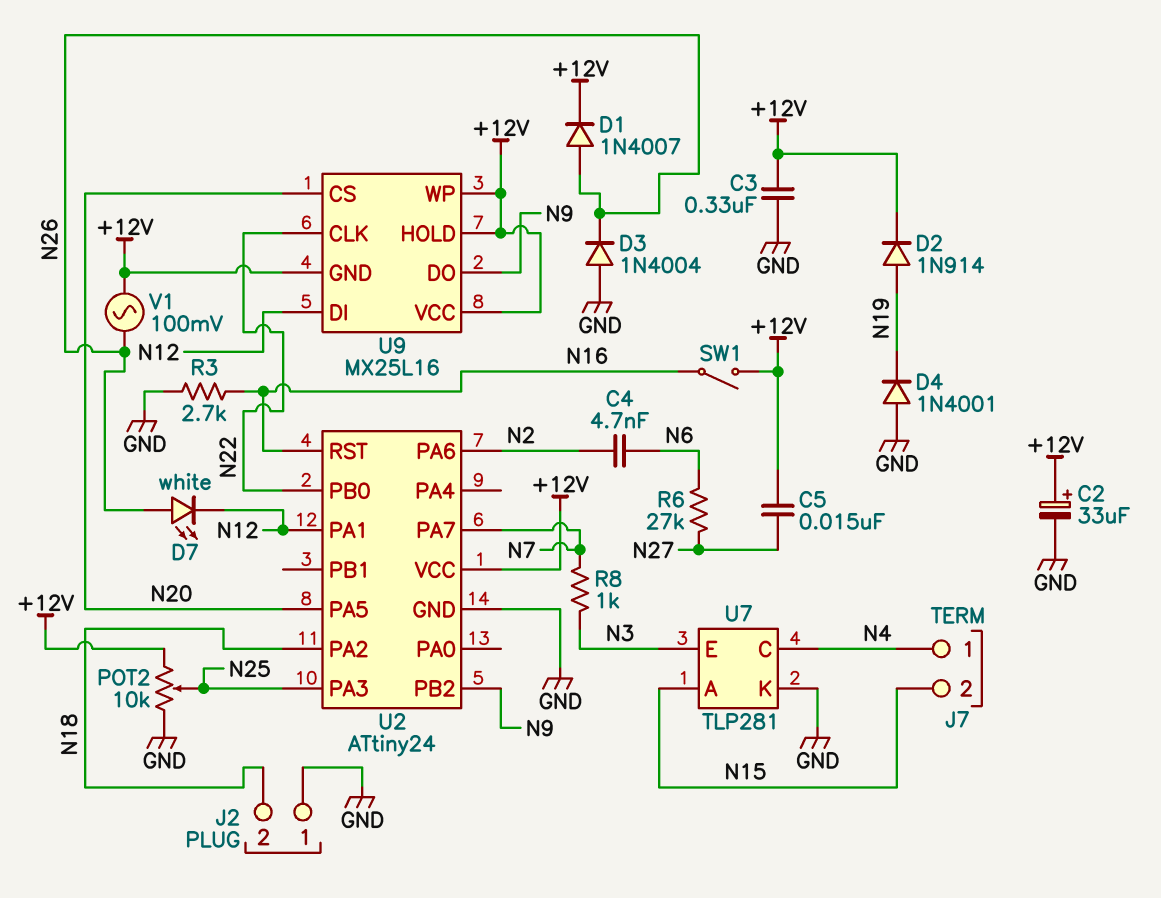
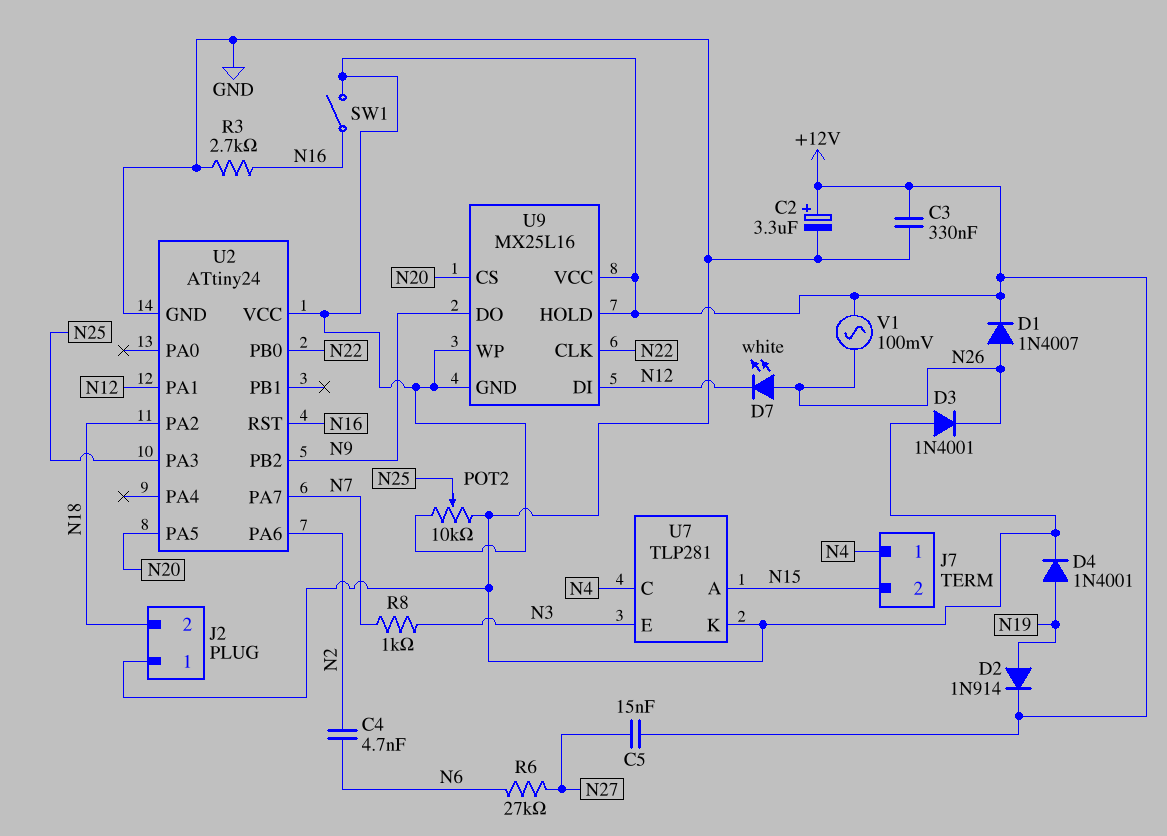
C2: 33uF (plus +12V, minus GND) -> 3.3uF (plus +12V, minus GND)
D3: diode 1N4004 (A GND, K N26) -> diode 1N4001 (A GND, K N26)
D4: diode 1N4001 (A GND, K N19) -> diode 1N4001 (A N19, K GND)

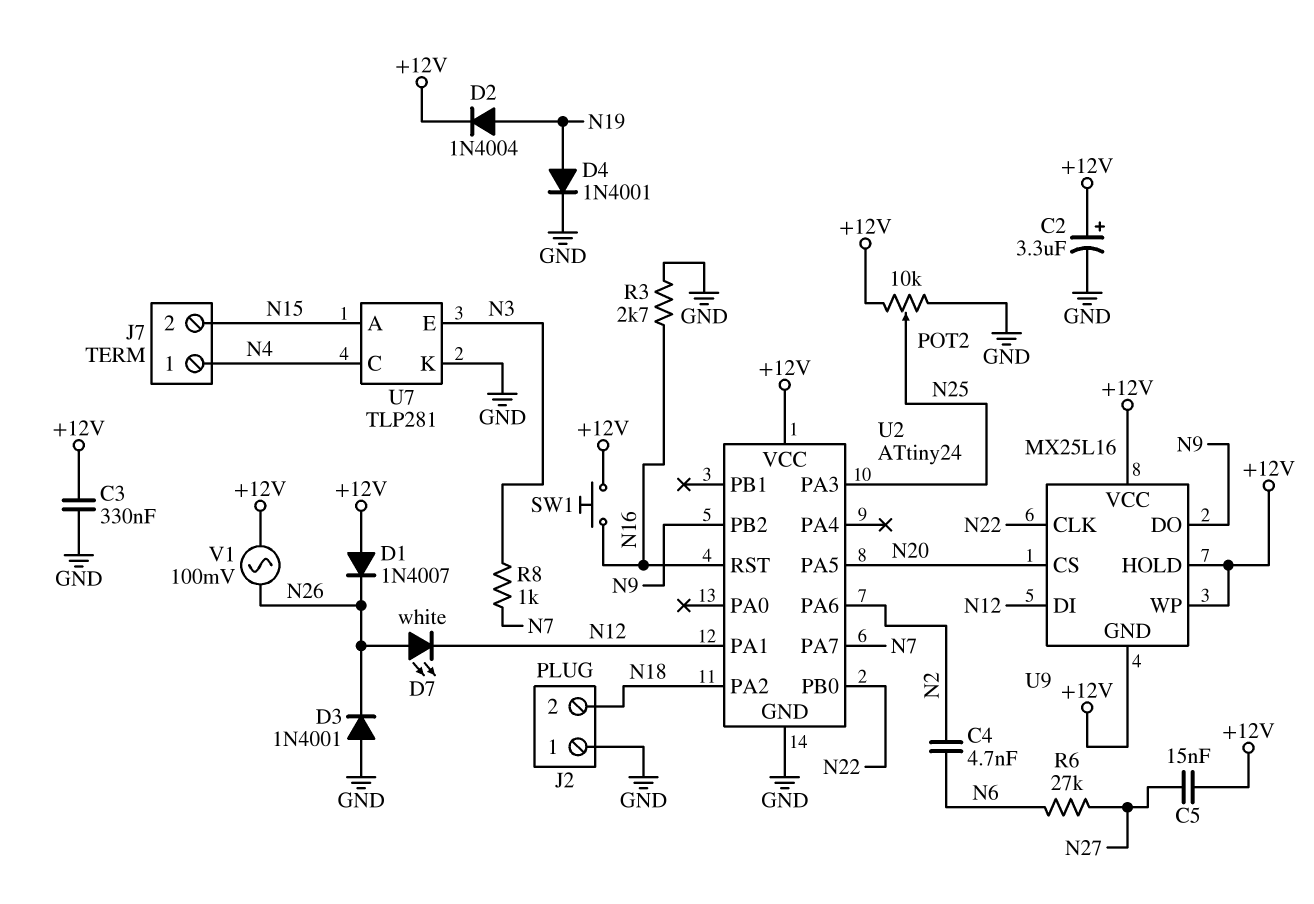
D1: diode 1N4007 (A N26, K +12V) -> diode 1N4007 (A +12V, K N26)
D2: diode 1N914 (A N19, K +12V) -> diode 1N4004 (A N19, K +12V)
SW1: switch (+12V, N16) -> button (+12V, N16)

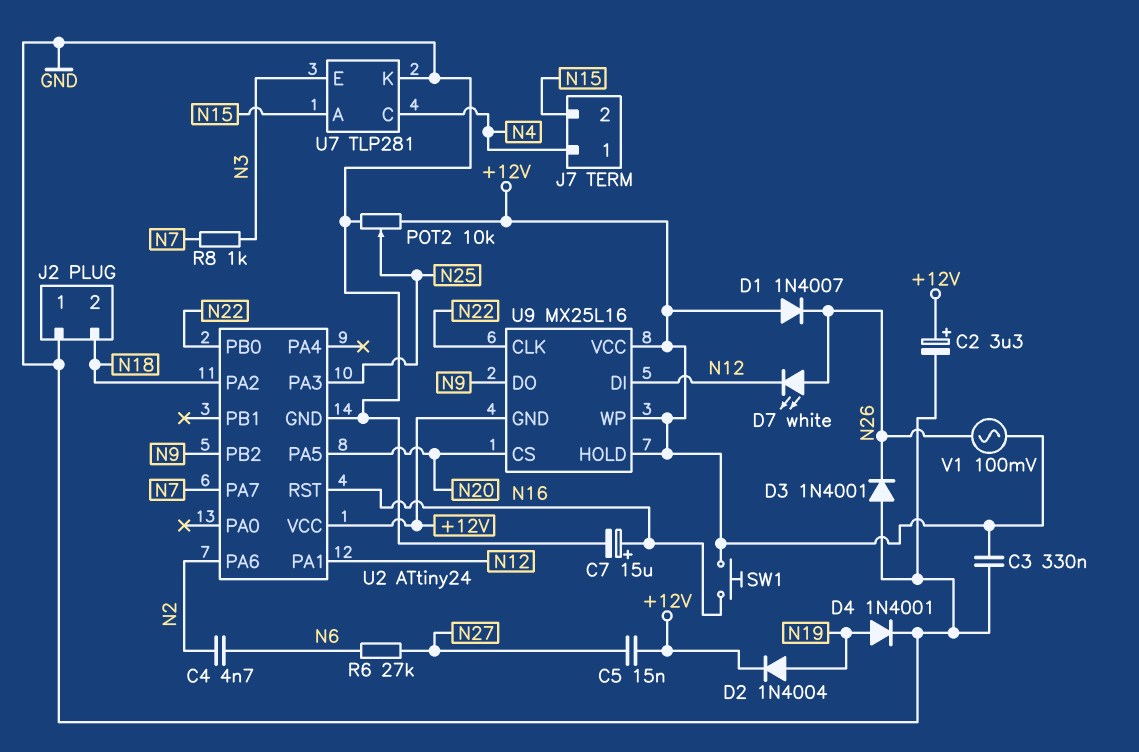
C7: none -> 15uF (plus N16, minus GND)
R3: 2.7k (GND, N16) -> none

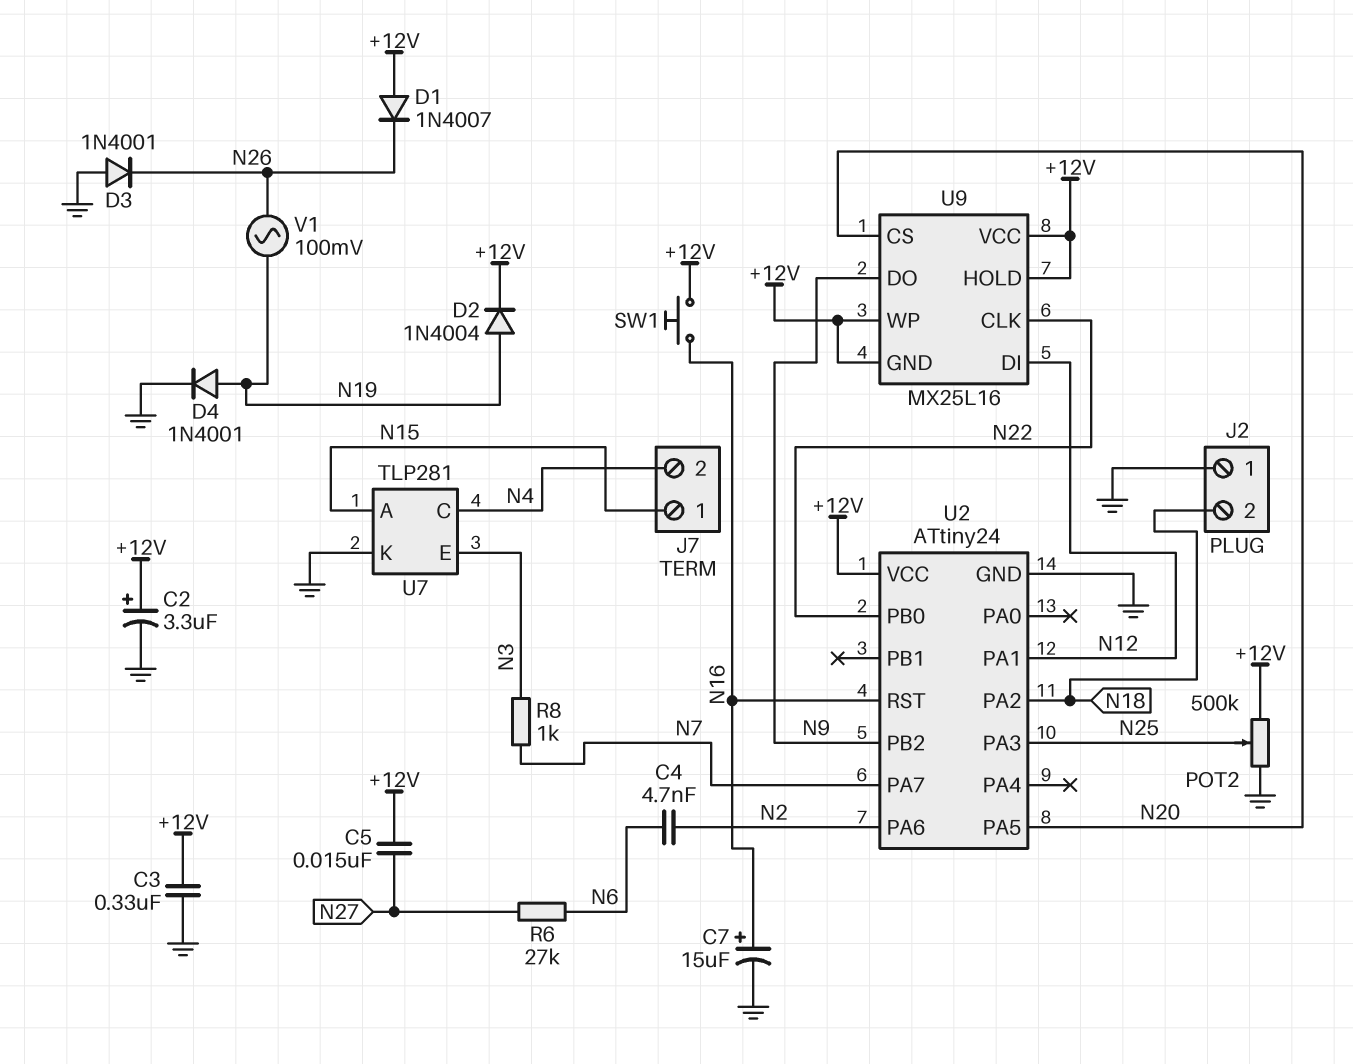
D7: LED white (A N26, K N12) -> none
J7 pin 1: N4 -> N15
J7 pin 2: N15 -> N4
POT2: 10k (+12V, GND, wiper N25) -> 500k (+12V, GND, wiper N25)
V1: AC 100mV (+12V, N26) -> AC 100mV (N19, N26)

